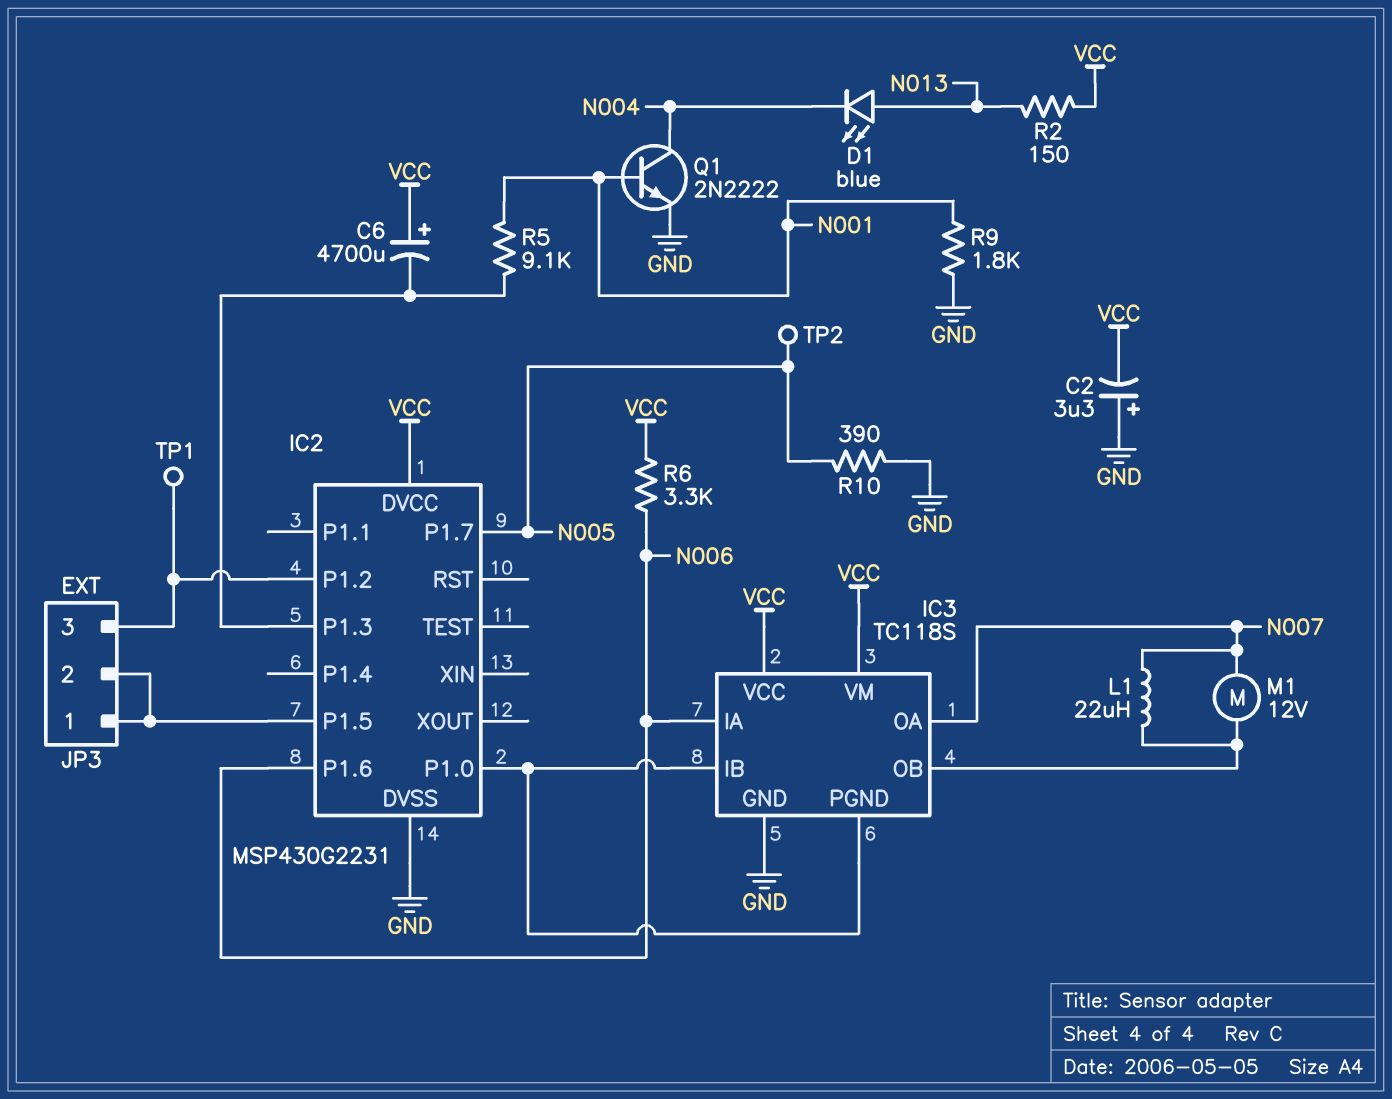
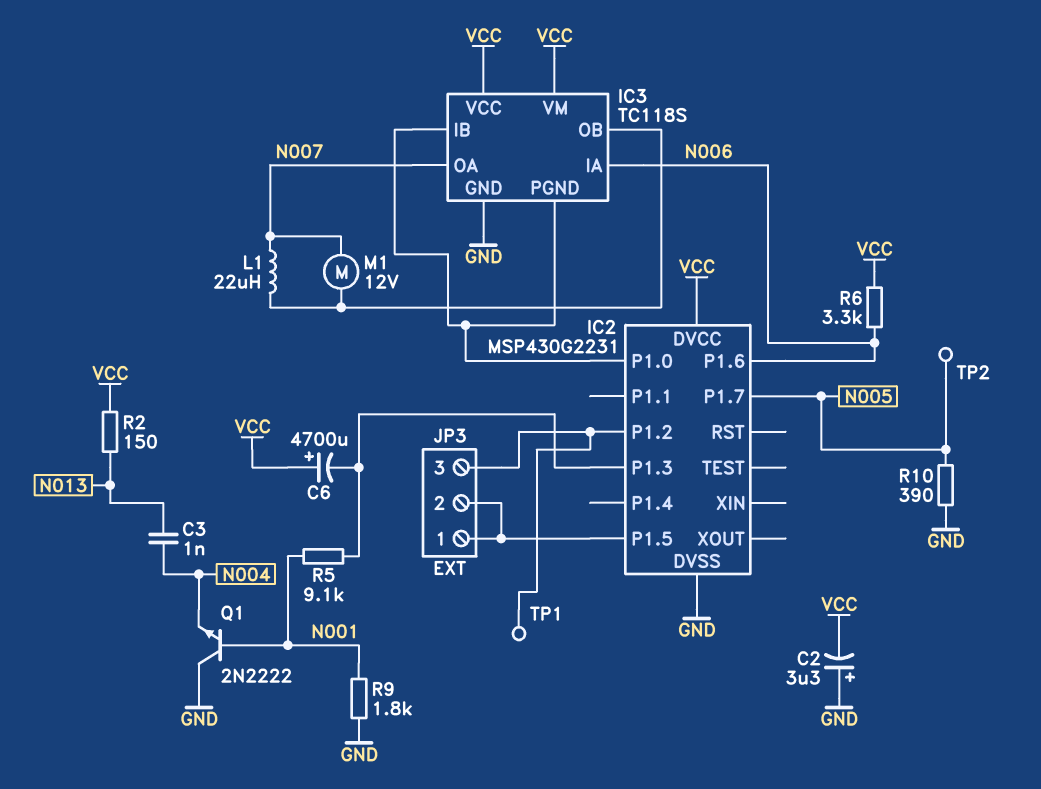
C3: none -> 1nF (N004, N013)
D1: LED blue (A N013, K N004) -> none
Q1: NPN 2N2222 (B N001, C N004, E GND) -> NPN 2N2222 (B N001, C GND, E N004)

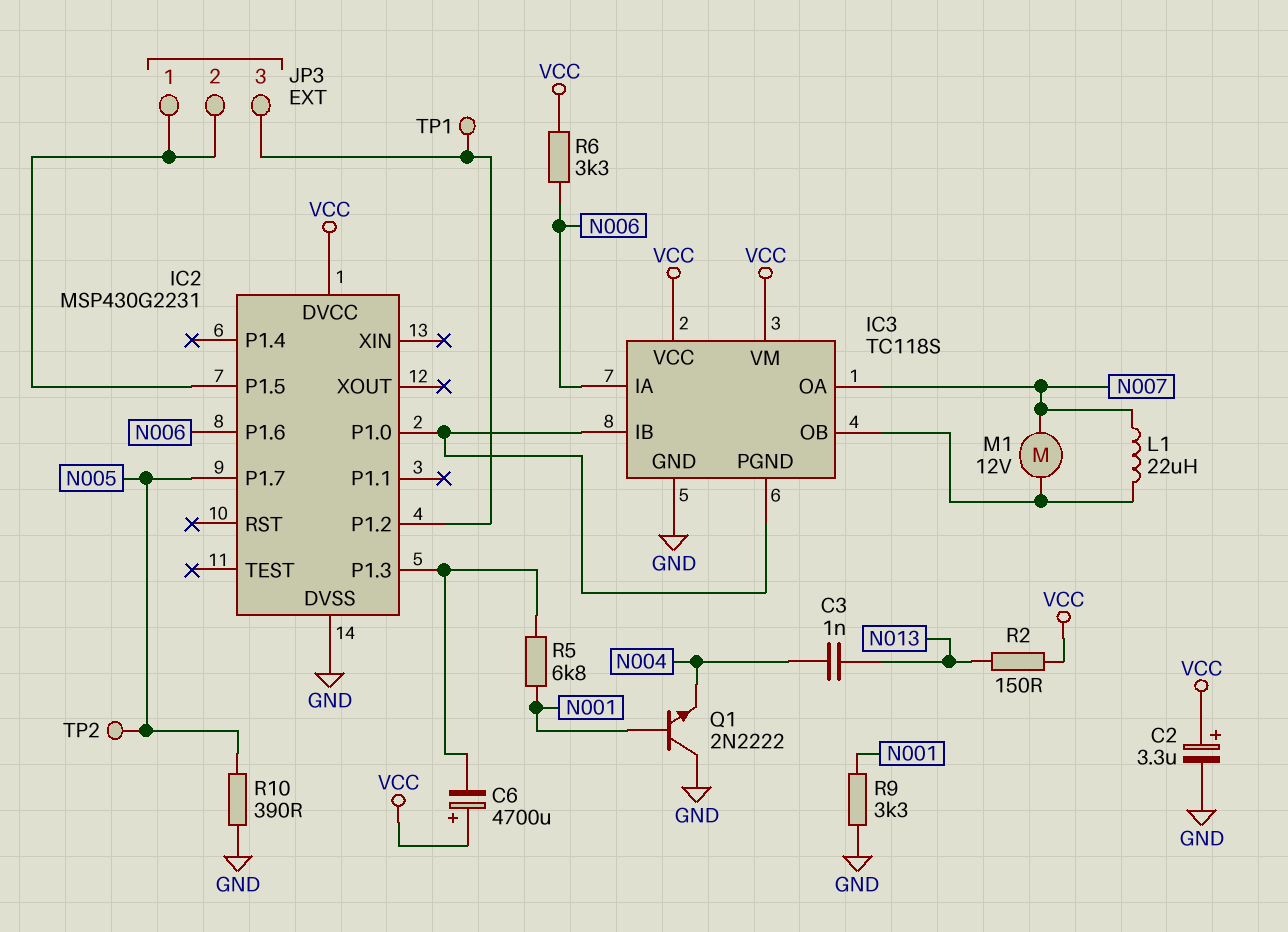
C2: 3.3uF (plus GND, minus VCC) -> 3.3uF (plus VCC, minus GND)
R5: 9.1k (IC2/P1.3, N001) -> 6.8k (IC2/P1.3, N001)
R9: 1.8k (GND, N001) -> 3.3k (GND, N001)

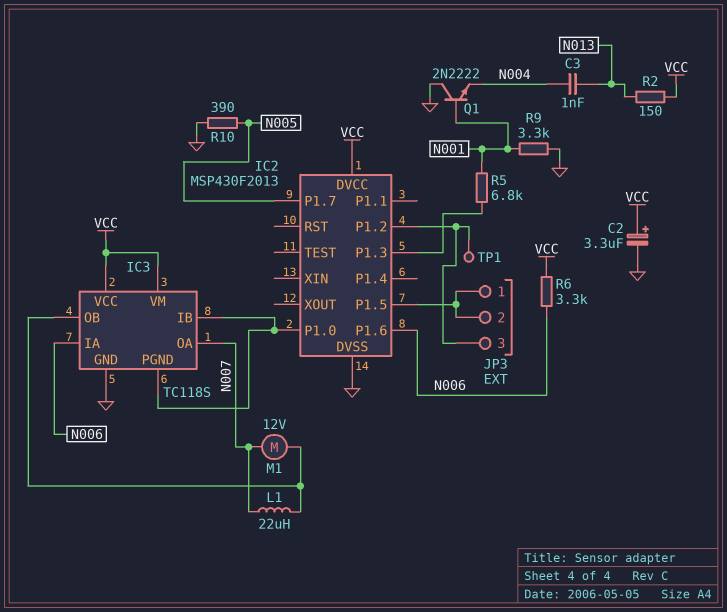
C6: 4700uF (plus VCC, minus IC2/P1.3) -> none
IC2: MSP430G2231 -> MSP430F2013
TP2: test point (N005) -> none

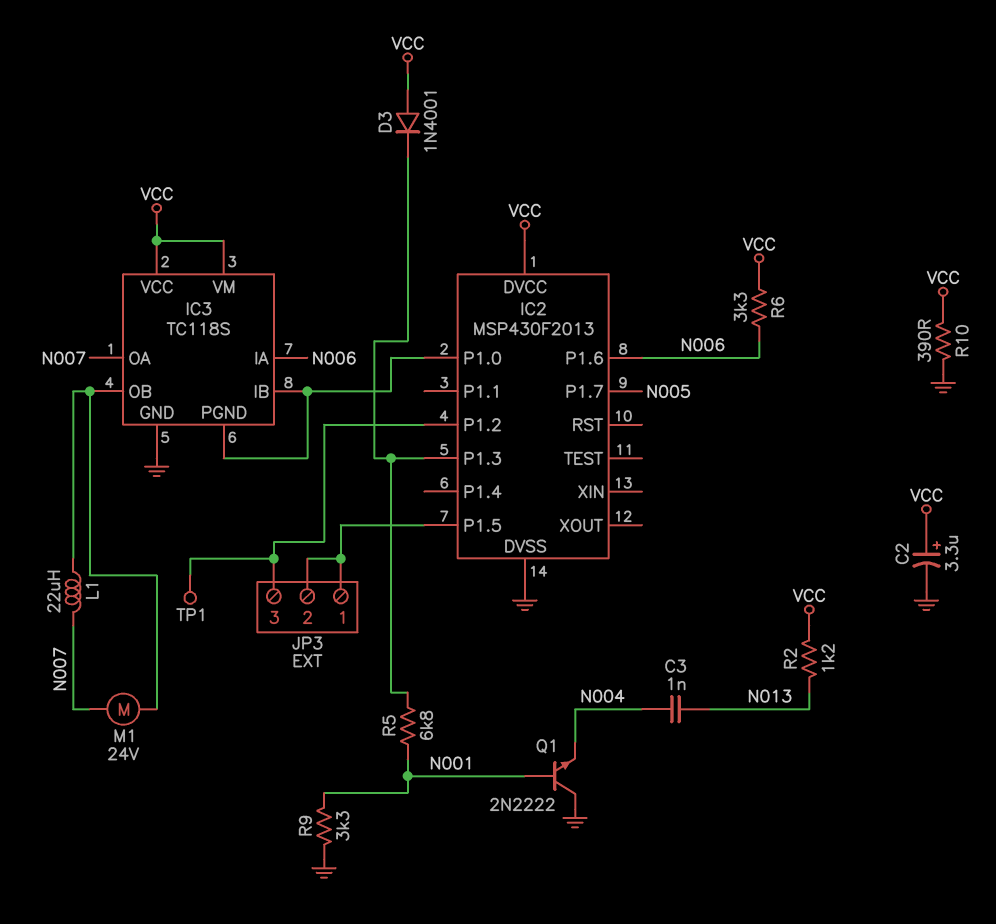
D3: none -> diode 1N4001 (A VCC, K IC2/P1.3)
M1: motor 12V (IC3/OB, N007) -> motor 24V (IC3/OB, N007)
R2: 150 (N013, VCC) -> 1.2k (N013, VCC)
R10: 390 (GND, N005) -> 390 (GND, VCC)

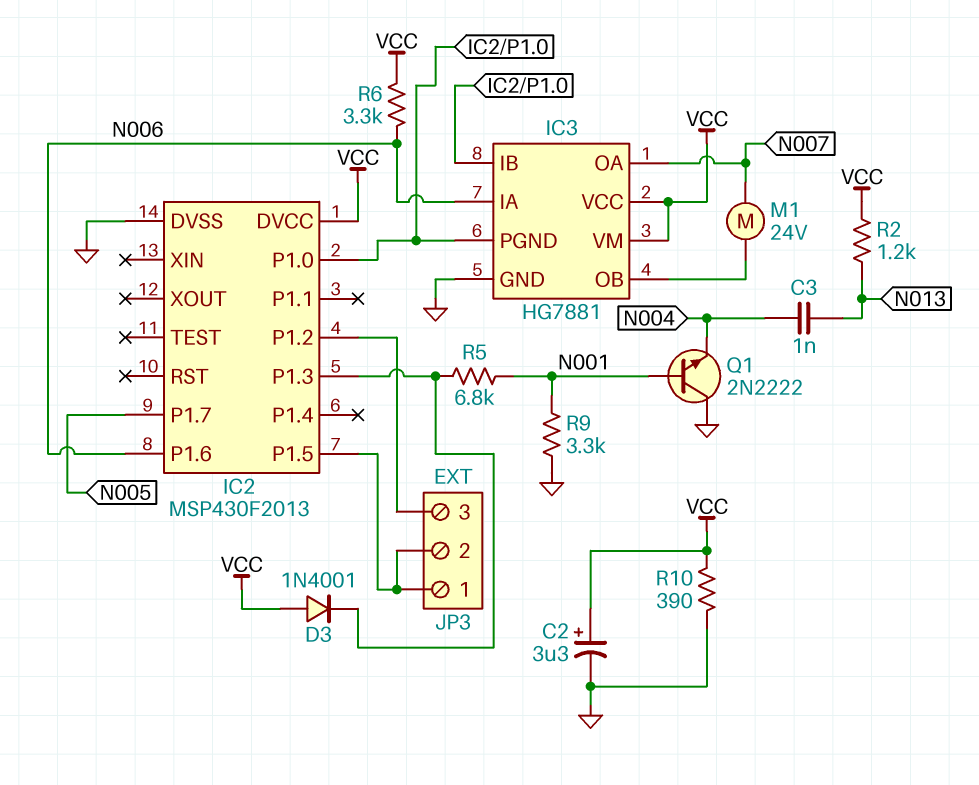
IC3: TC118S -> HG7881
L1: 22uH (IC3/OB, N007) -> none
TP1: test point (IC2/P1.2) -> none

